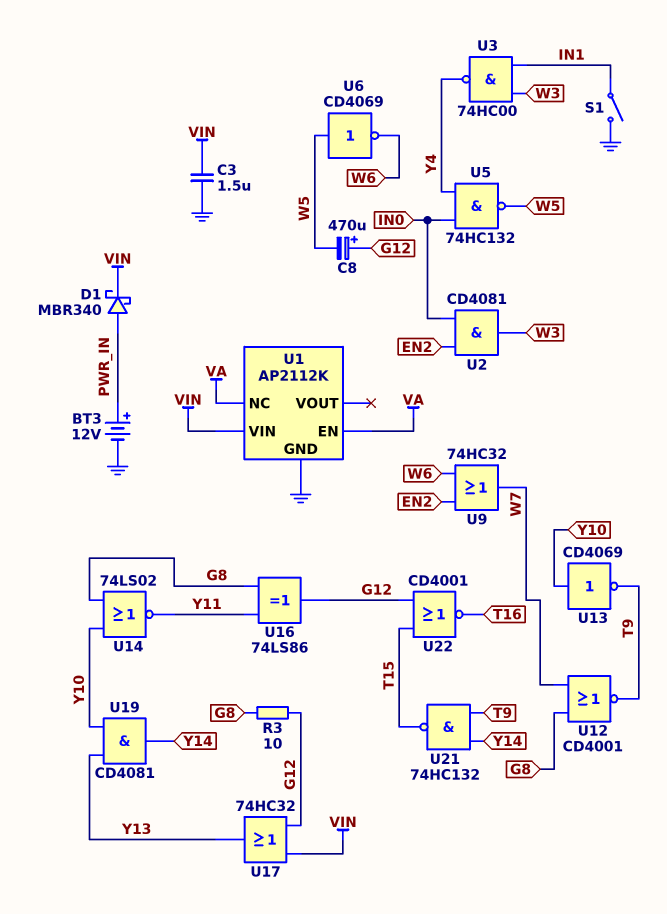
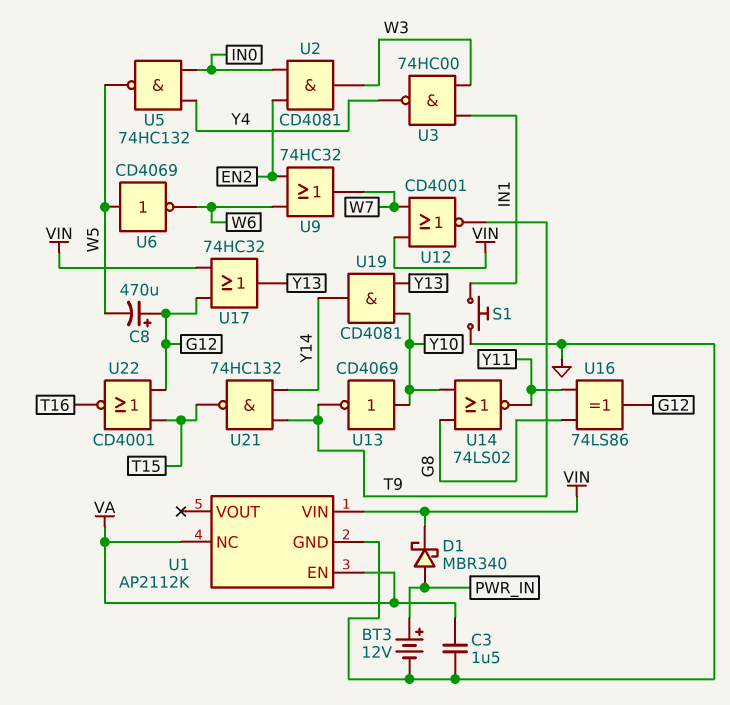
C3: 1.5uF (GND, VIN) -> 1.5uF (GND, VA)
R3: 10 (G8, G12) -> none
S1: switch (GND, IN1) -> button (GND, IN1)
U12: NOR CD4001 (in G8, in W7, out T9) -> NOR CD4001 (in VIN, in W7, out T9)

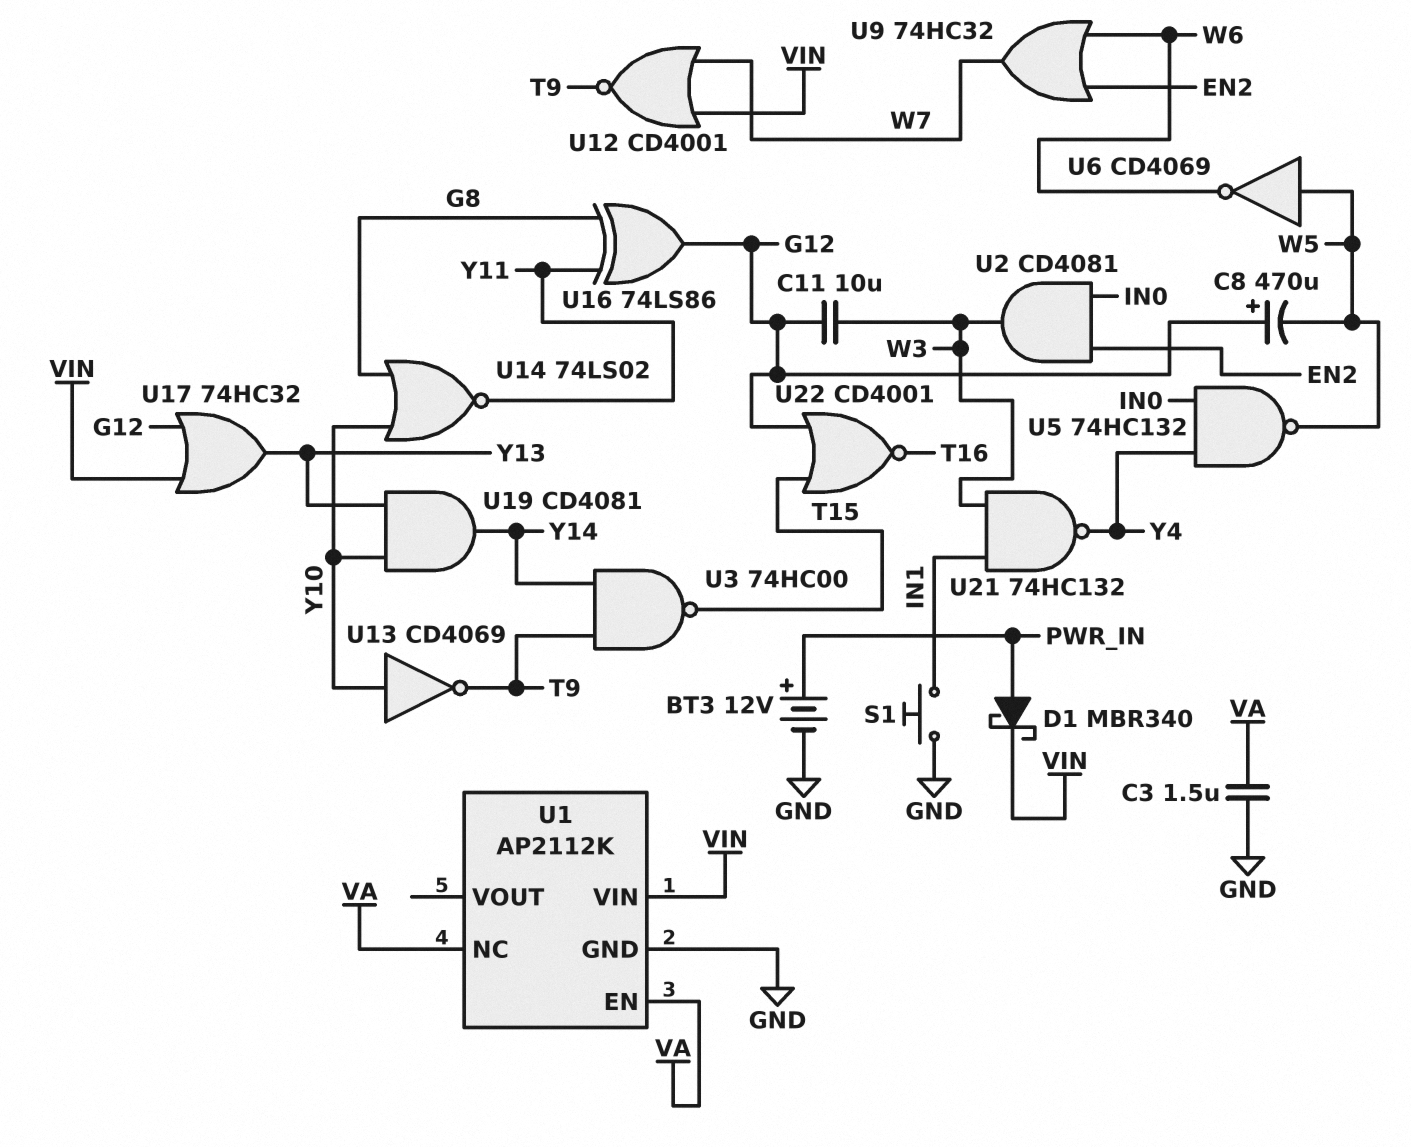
C11: none -> 10uF (G12, W3)
U3: NAND 74HC00 (in IN1, in W3, out Y4) -> NAND 74HC00 (in T9, in Y14, out T15)
U21: NAND 74HC132 (in T9, in Y14, out T15) -> NAND 74HC132 (in IN1, in W3, out Y4)

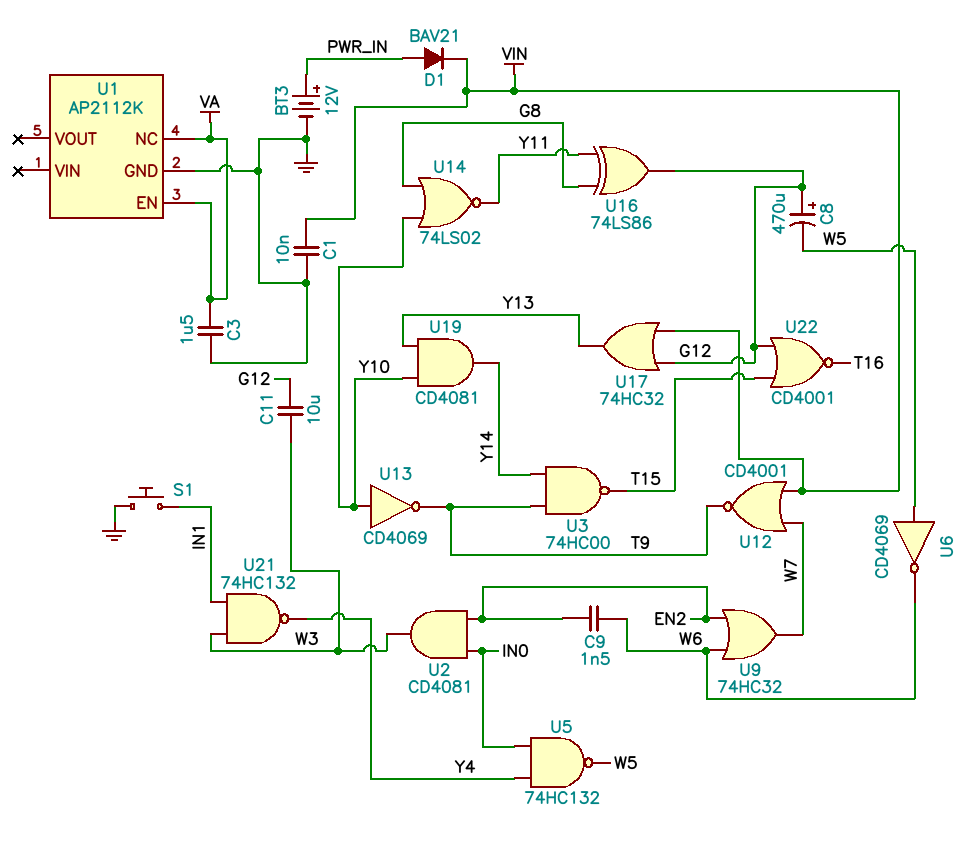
C1: none -> 10nF (GND, VIN)
C9: none -> 1.5nF (EN2, W6)
D1: schottky MBR340 (A PWR_IN, K VIN) -> diode BAV21 (A PWR_IN, K VIN)
U1 pin VIN: VIN -> none

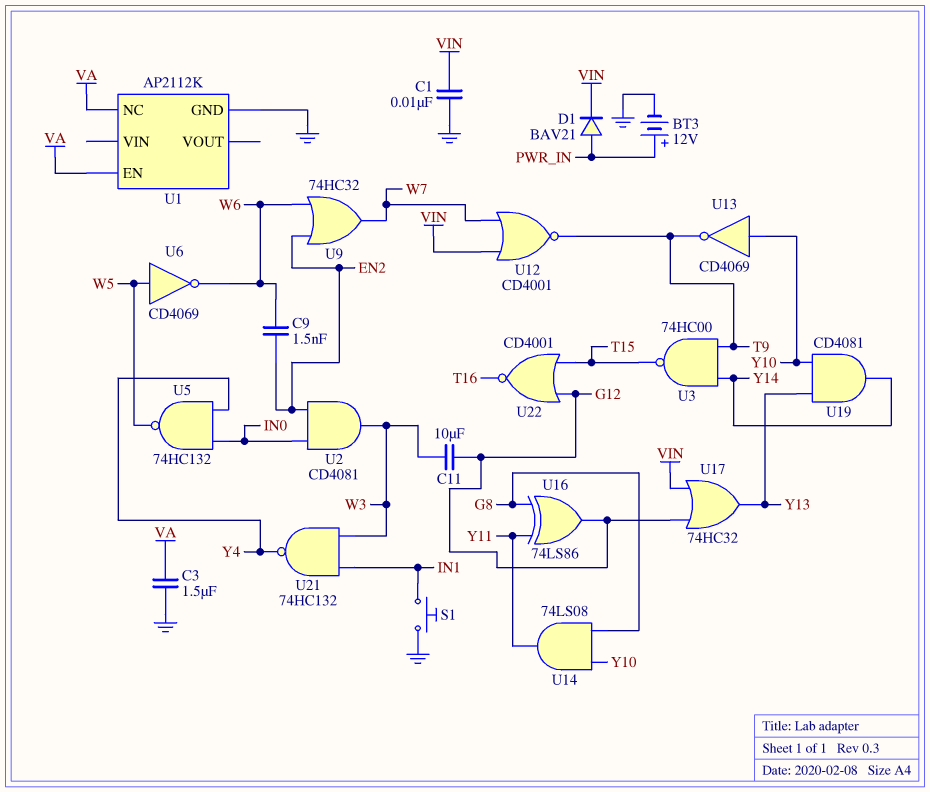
C8: 470uF (plus G12, minus W5) -> none
U14: NOR 74LS02 (in G8, in Y10, out Y11) -> AND 74LS08 (in G8, in Y10, out Y11)

